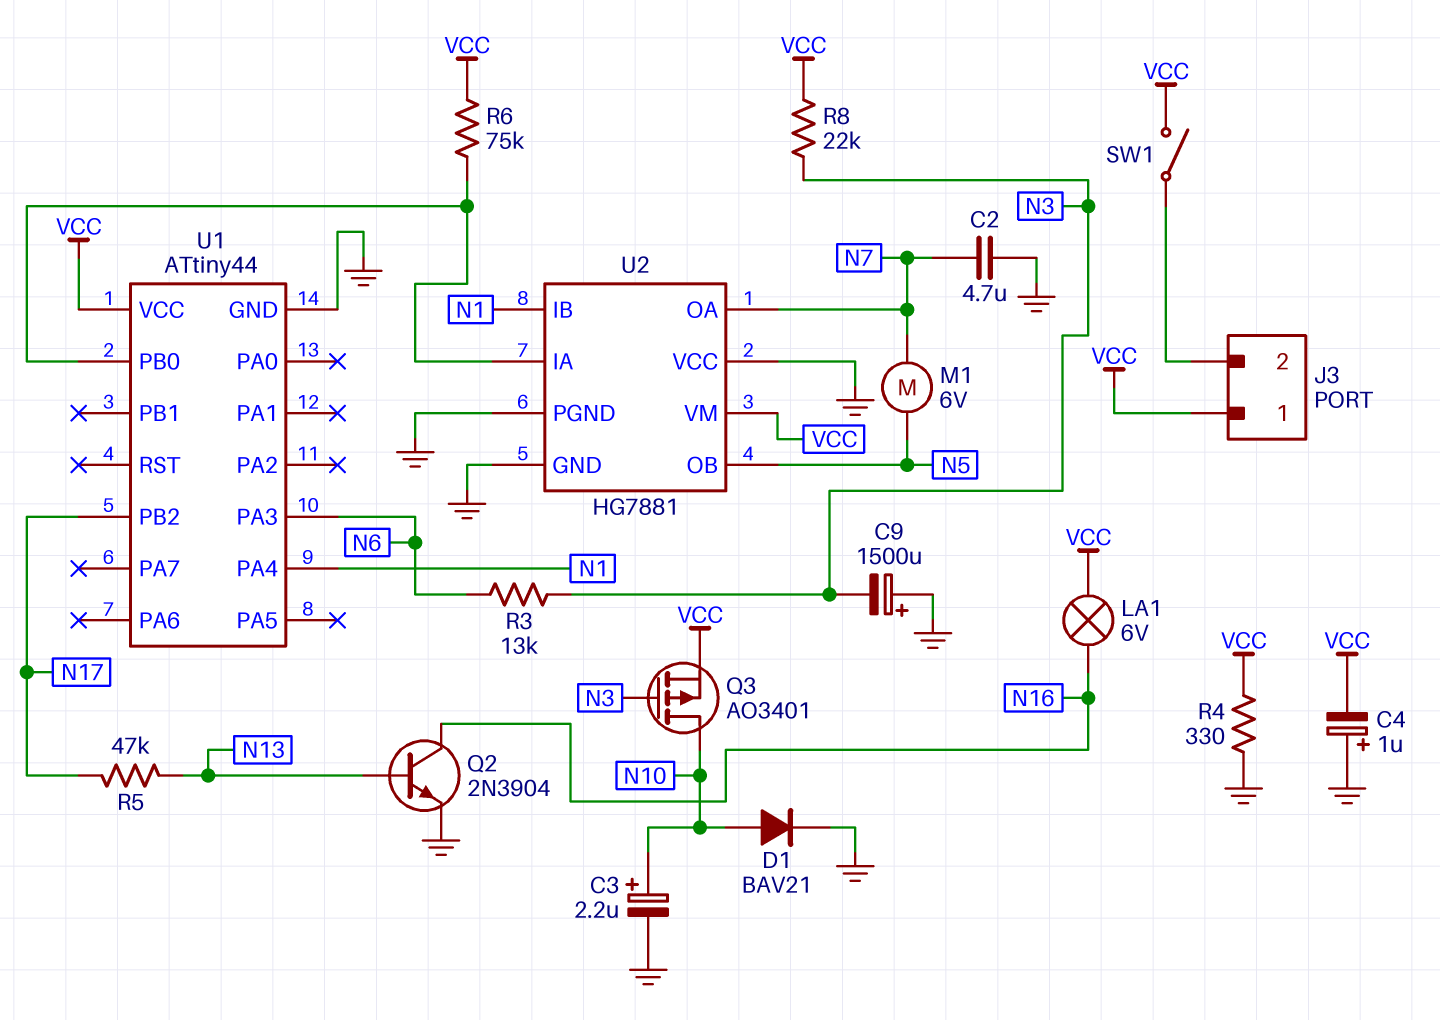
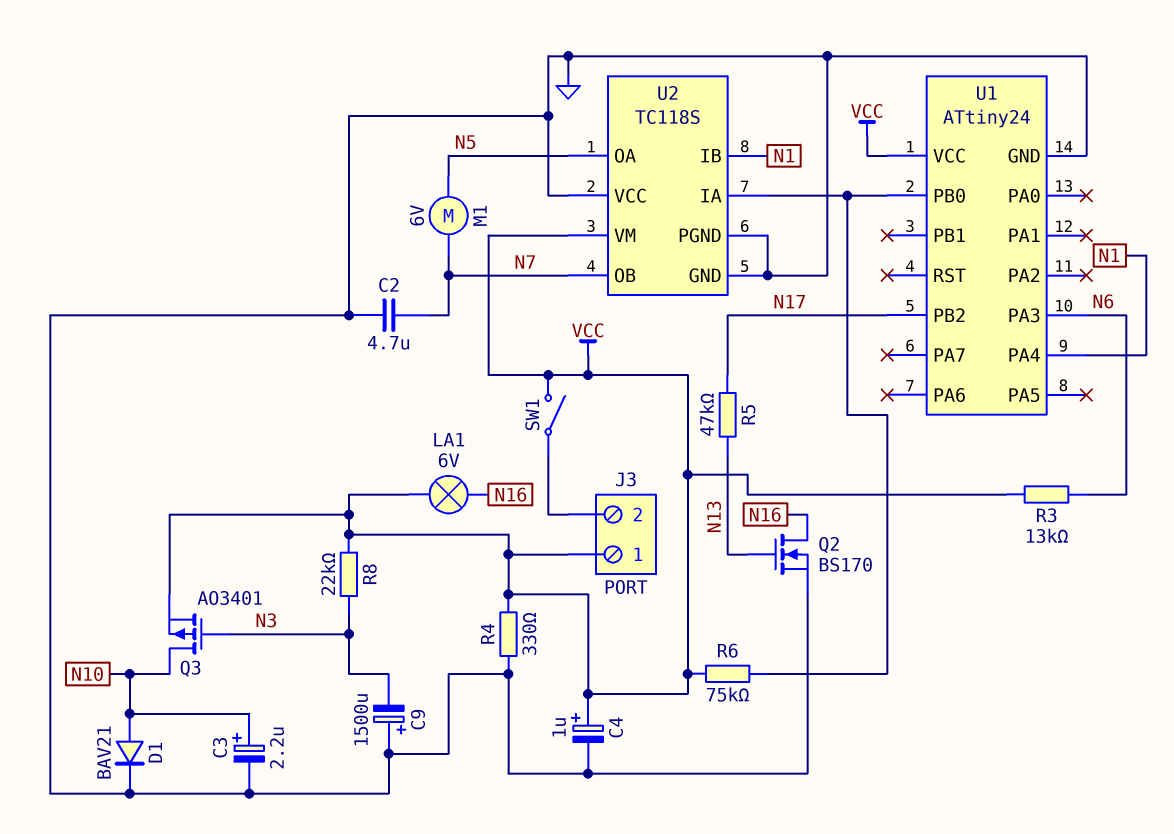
C4: 1uF (plus GND, minus VCC) -> 1uF (plus VCC, minus GND)
Q2: NPN 2N3904 (B N13, C N16, E GND) -> NMOS BS170 (G N13, D N16, S GND)
R3: 13k (N3, N6) -> 13k (N6, VCC)
U1: ATtiny44 -> ATtiny24
U2: HG7881 -> TC118S
U2 pin OA: N7 -> N5
U2 pin OB: N5 -> N7

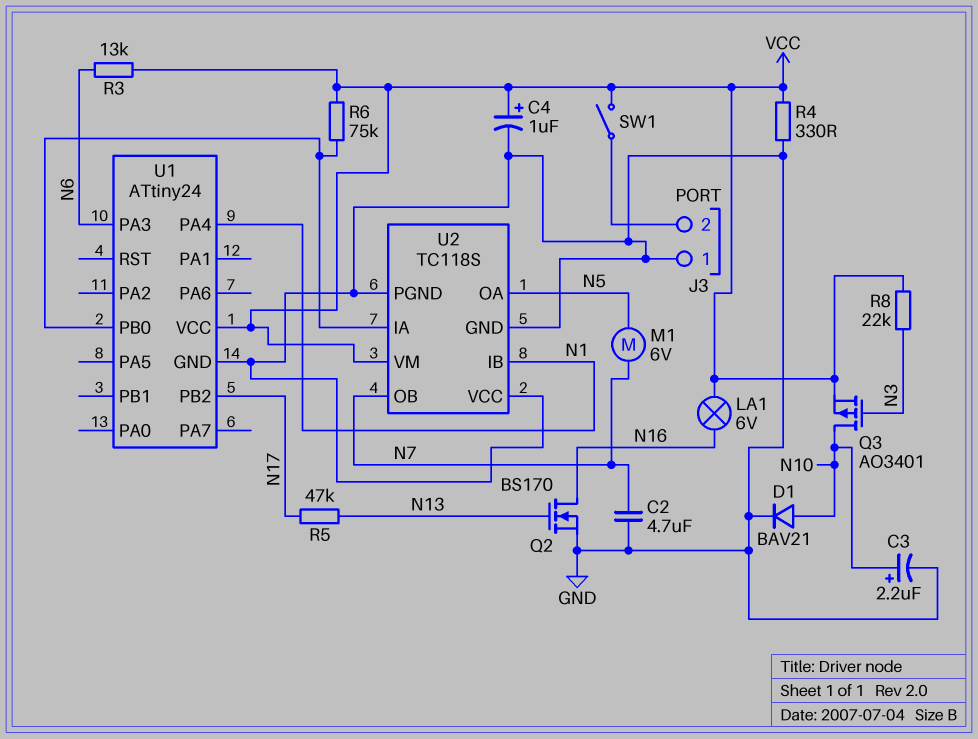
C9: 1500uF (plus GND, minus N3) -> none
J3 pin 1: VCC -> GND

